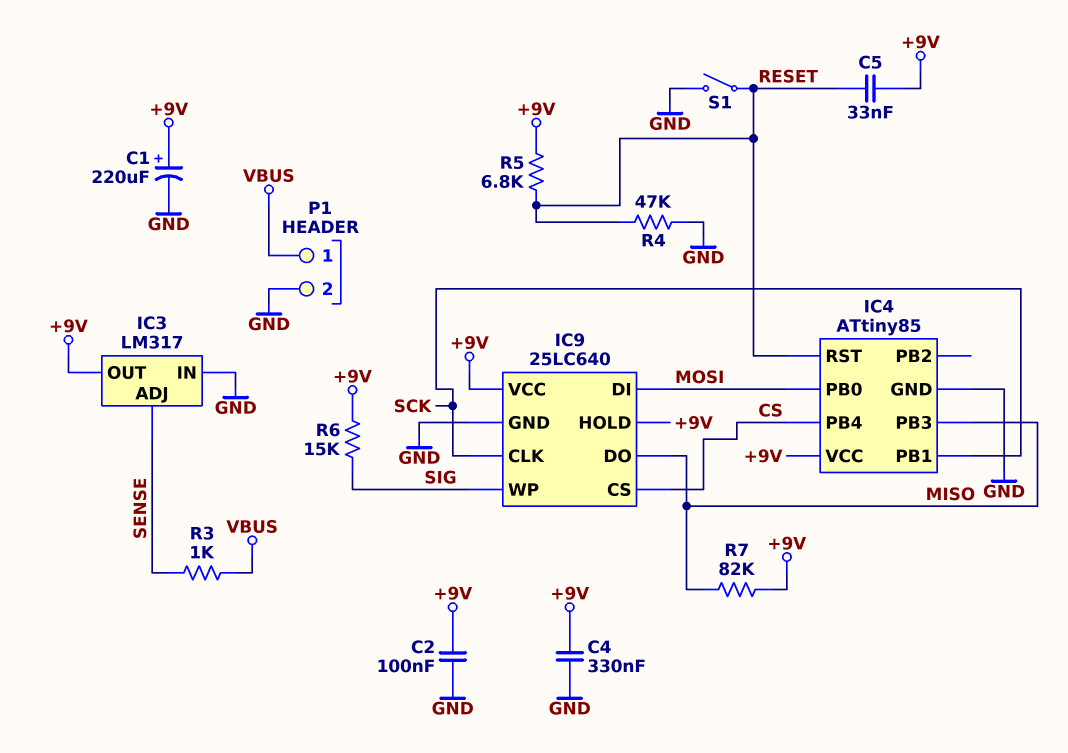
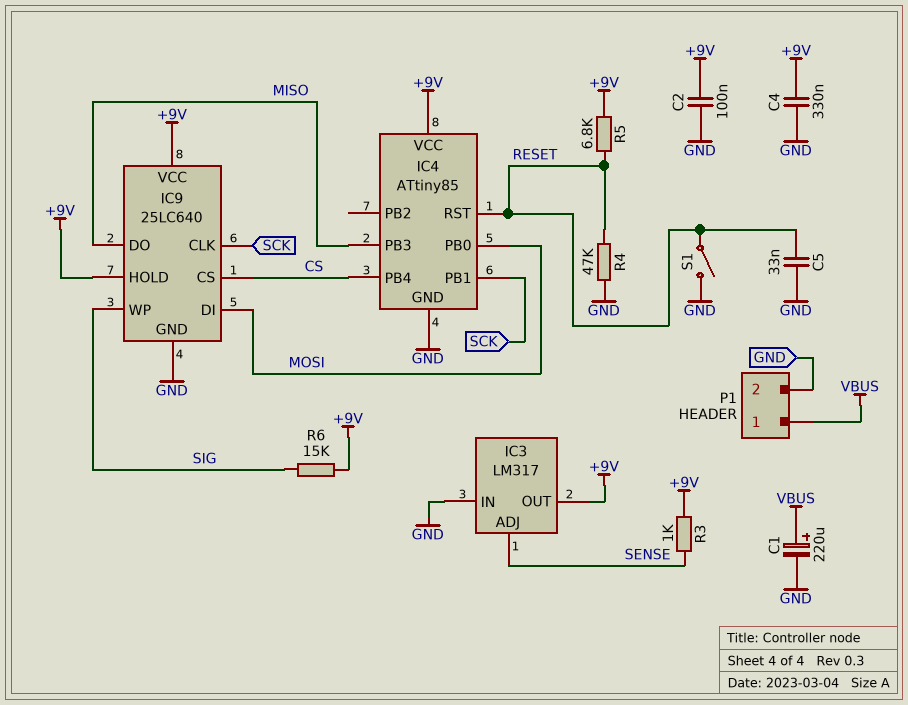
C1: 220uF (plus +9V, minus GND) -> 220uF (plus VBUS, minus GND)
C5: 33nF (+9V, RESET) -> 33nF (GND, RESET)
R3: 1k (SENSE, VBUS) -> 1k (+9V, SENSE)
R7: 82k (+9V, MISO) -> none

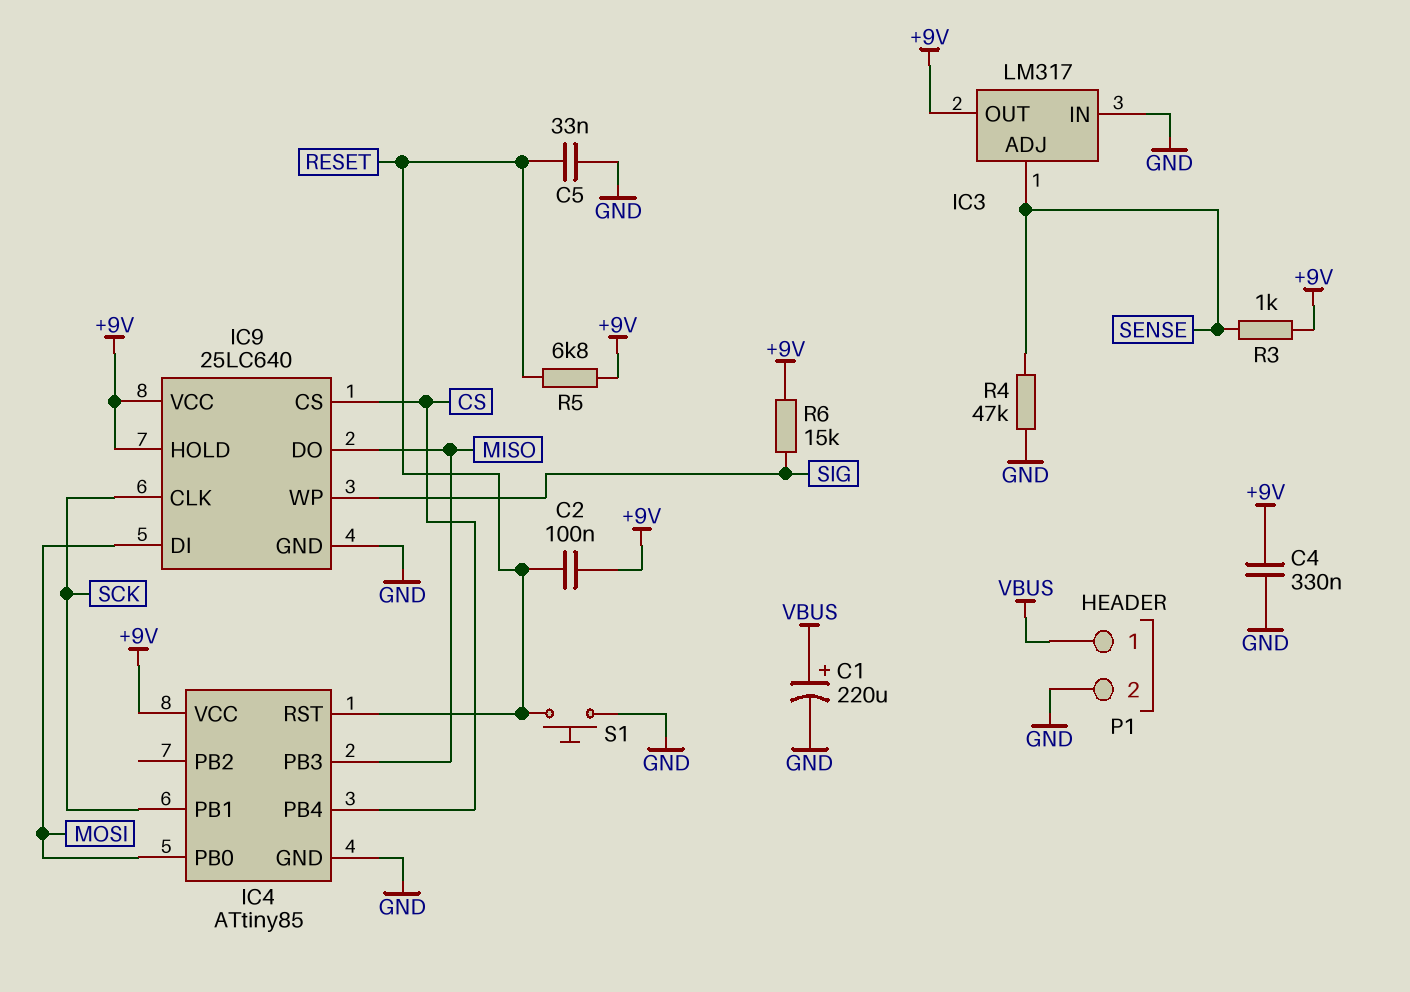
C2: 100nF (+9V, GND) -> 100nF (+9V, RESET)
R4: 47k (GND, RESET) -> 47k (GND, SENSE)
S1: switch (GND, RESET) -> button (GND, RESET)

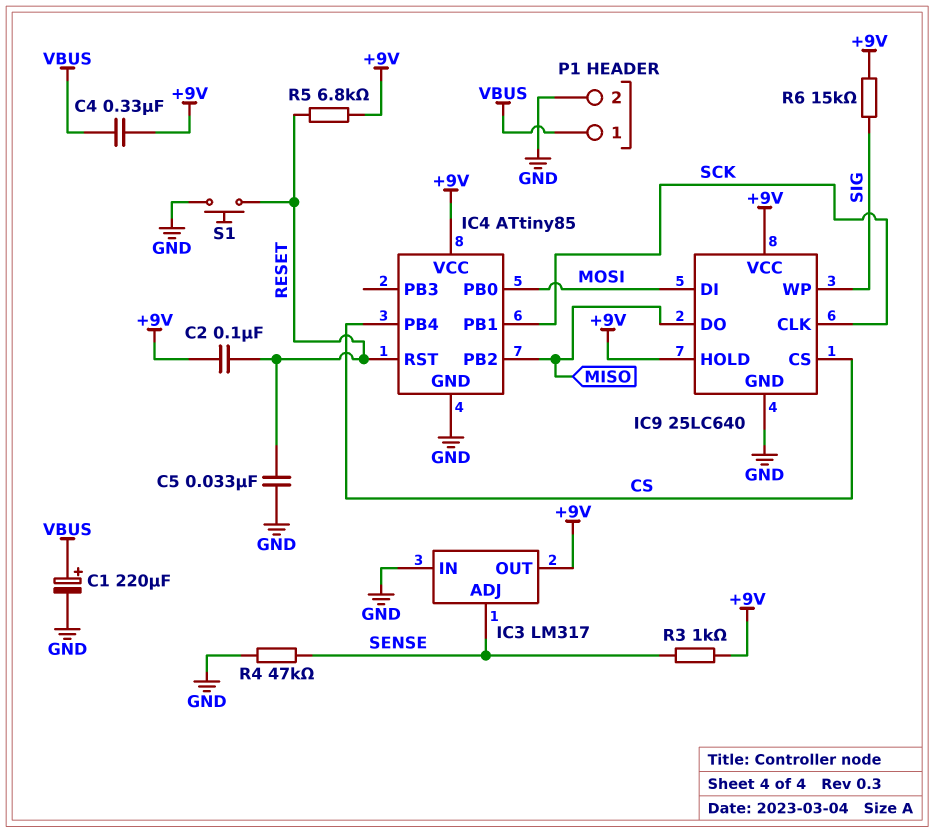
C4: 330nF (+9V, GND) -> 330nF (+9V, VBUS)
IC4 pin PB2: none -> MISO
IC4 pin PB3: MISO -> none

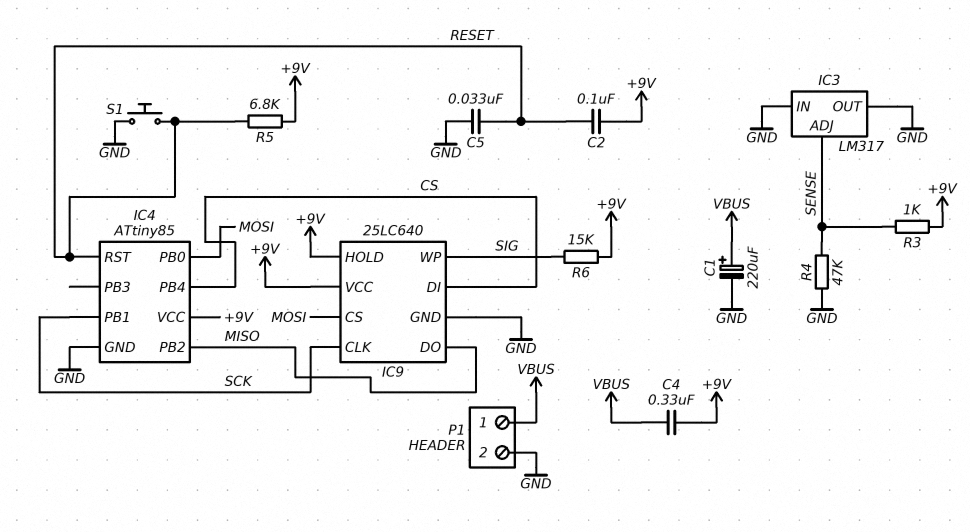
IC3 pin OUT: +9V -> GND
IC9 pin CS: CS -> MOSI
IC9 pin DI: MOSI -> CS

